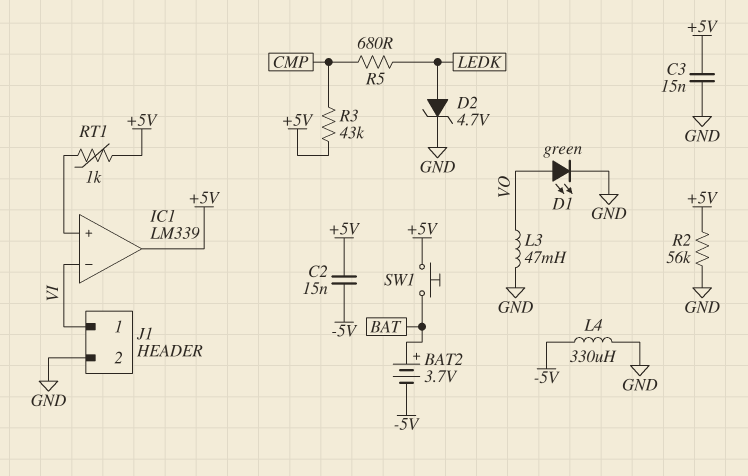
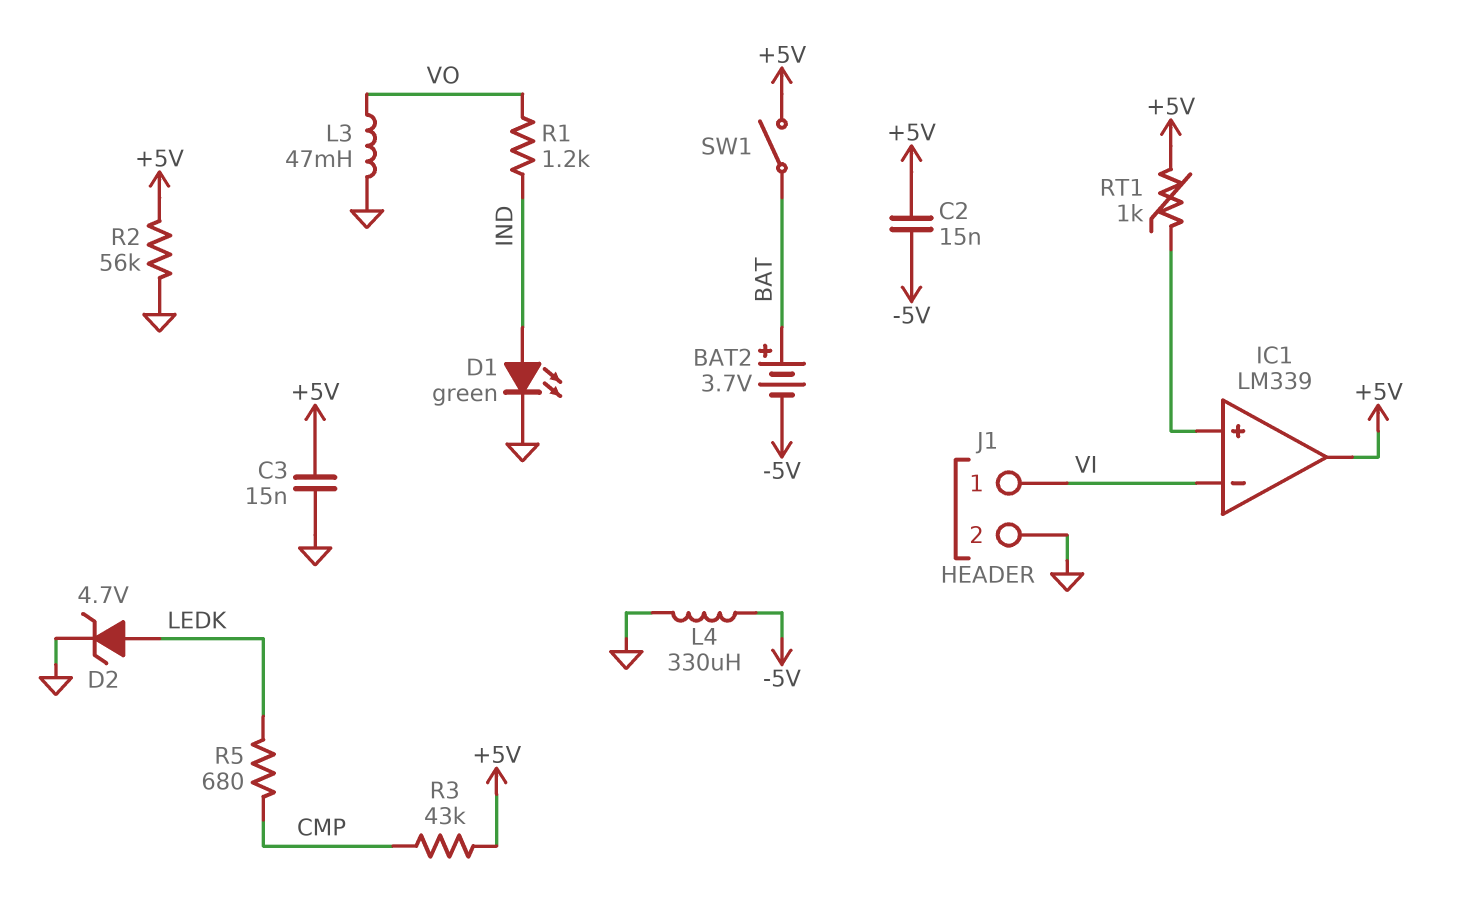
D1: LED green (A VO, K GND) -> LED green (A IND, K GND)
R1: none -> 1.2k (IND, VO)
SW1: button (+5V, BAT) -> switch (+5V, BAT)

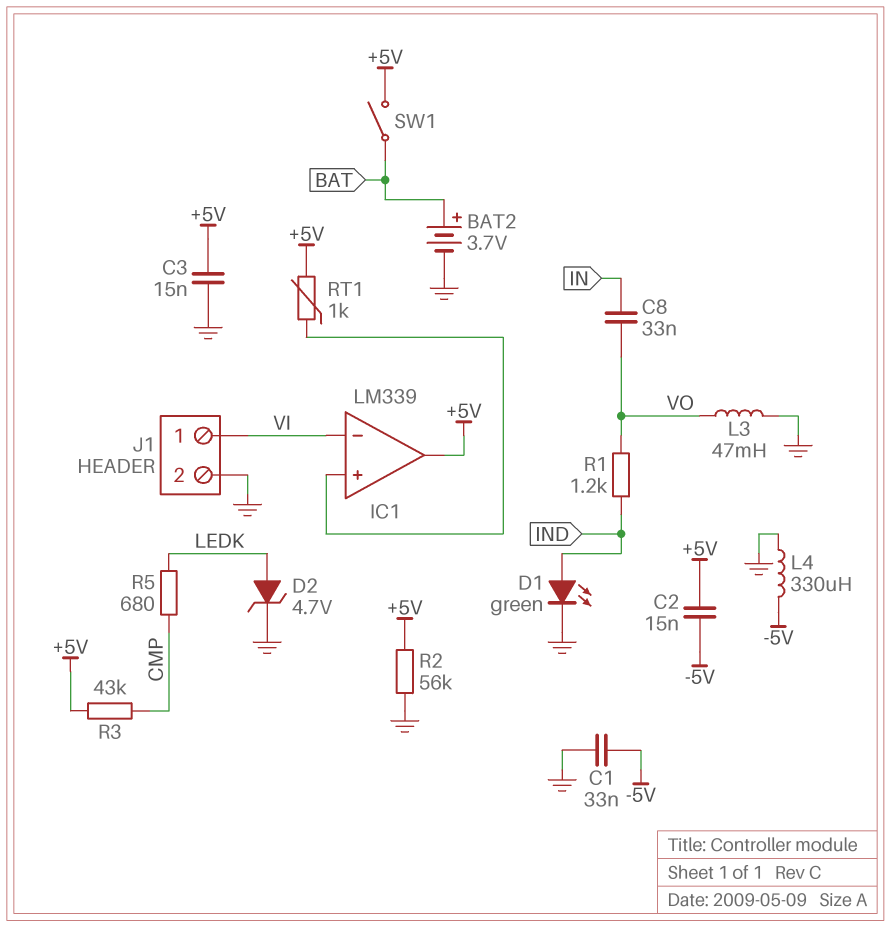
BAT2: 3.7V (plus BAT, minus -5V) -> 3.7V (plus BAT, minus GND)
C1: none -> 33nF (-5V, GND)
C8: none -> 33nF (IN, VO)

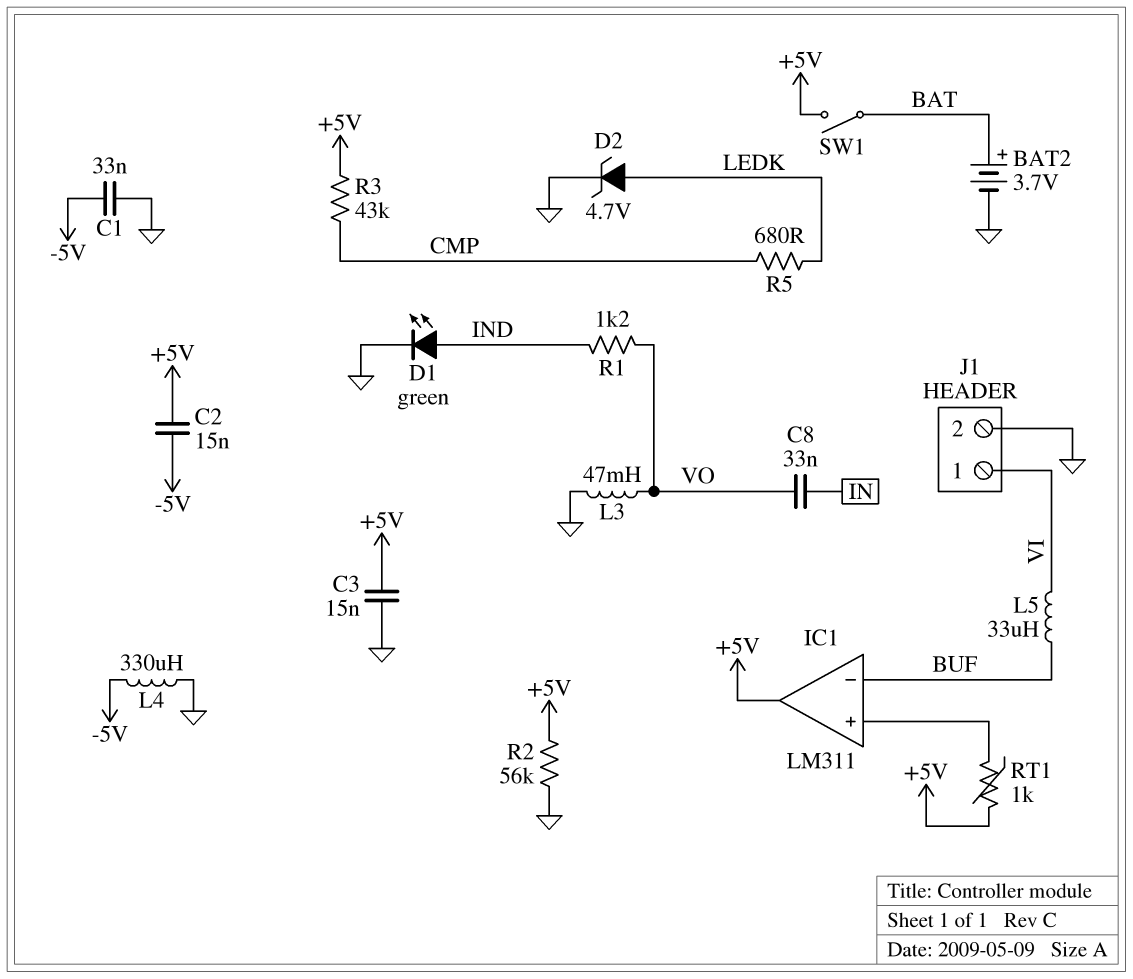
IC1: LM339 -> LM311
IC1 pin in-: VI -> BUF
L5: none -> 33uH (BUF, VI)

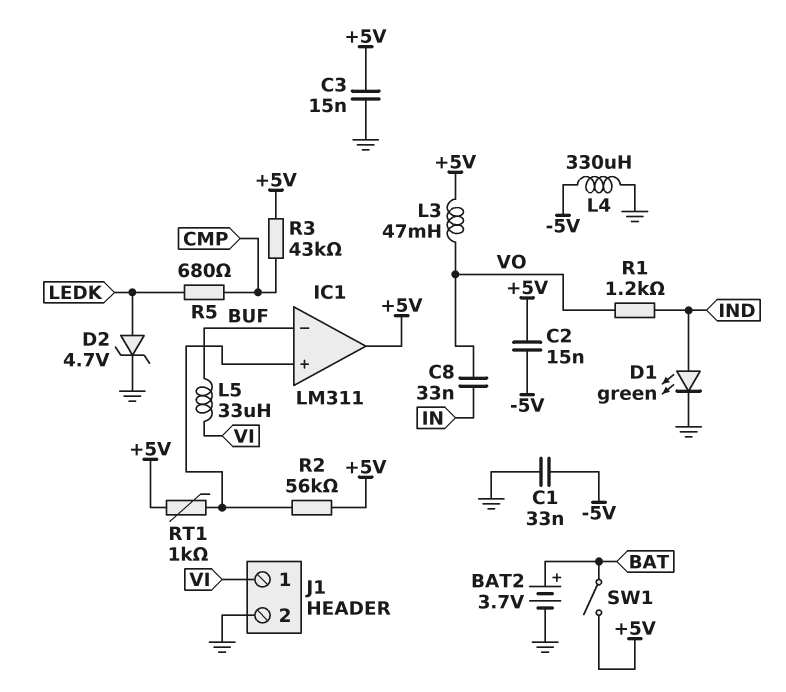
L3: 47mH (GND, VO) -> 47mH (+5V, VO)
R2: 56k (+5V, GND) -> 56k (+5V, IC1/in+)

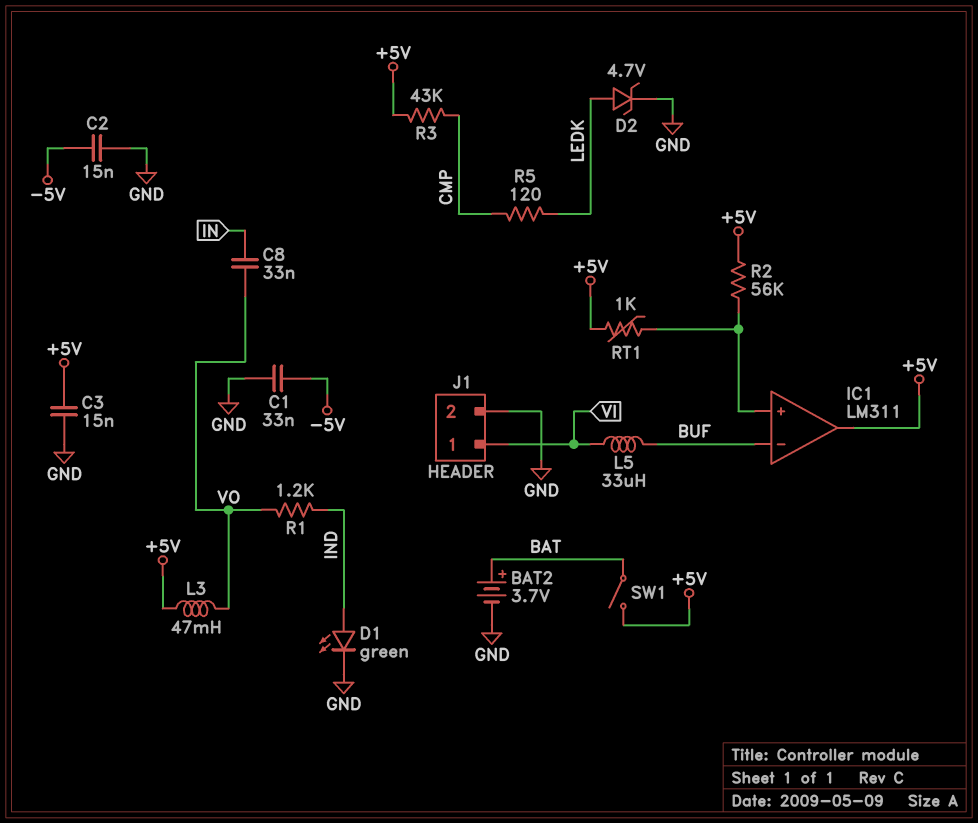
C2: 15nF (+5V, -5V) -> 15nF (-5V, GND)
L4: 330uH (-5V, GND) -> none
R5: 680 (CMP, LEDK) -> 120 (CMP, LEDK)

